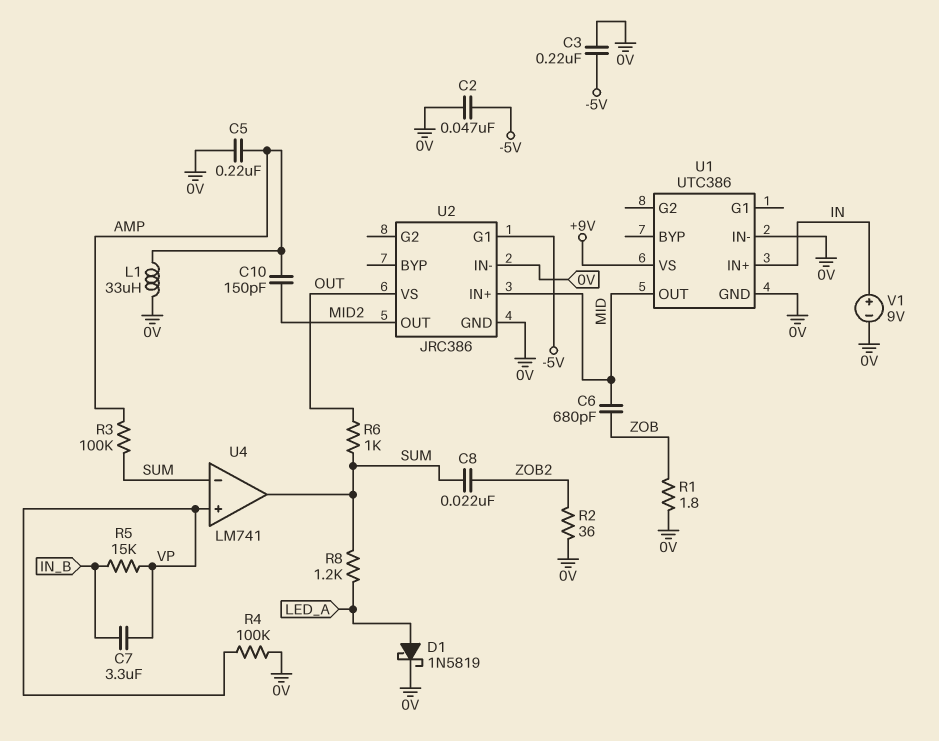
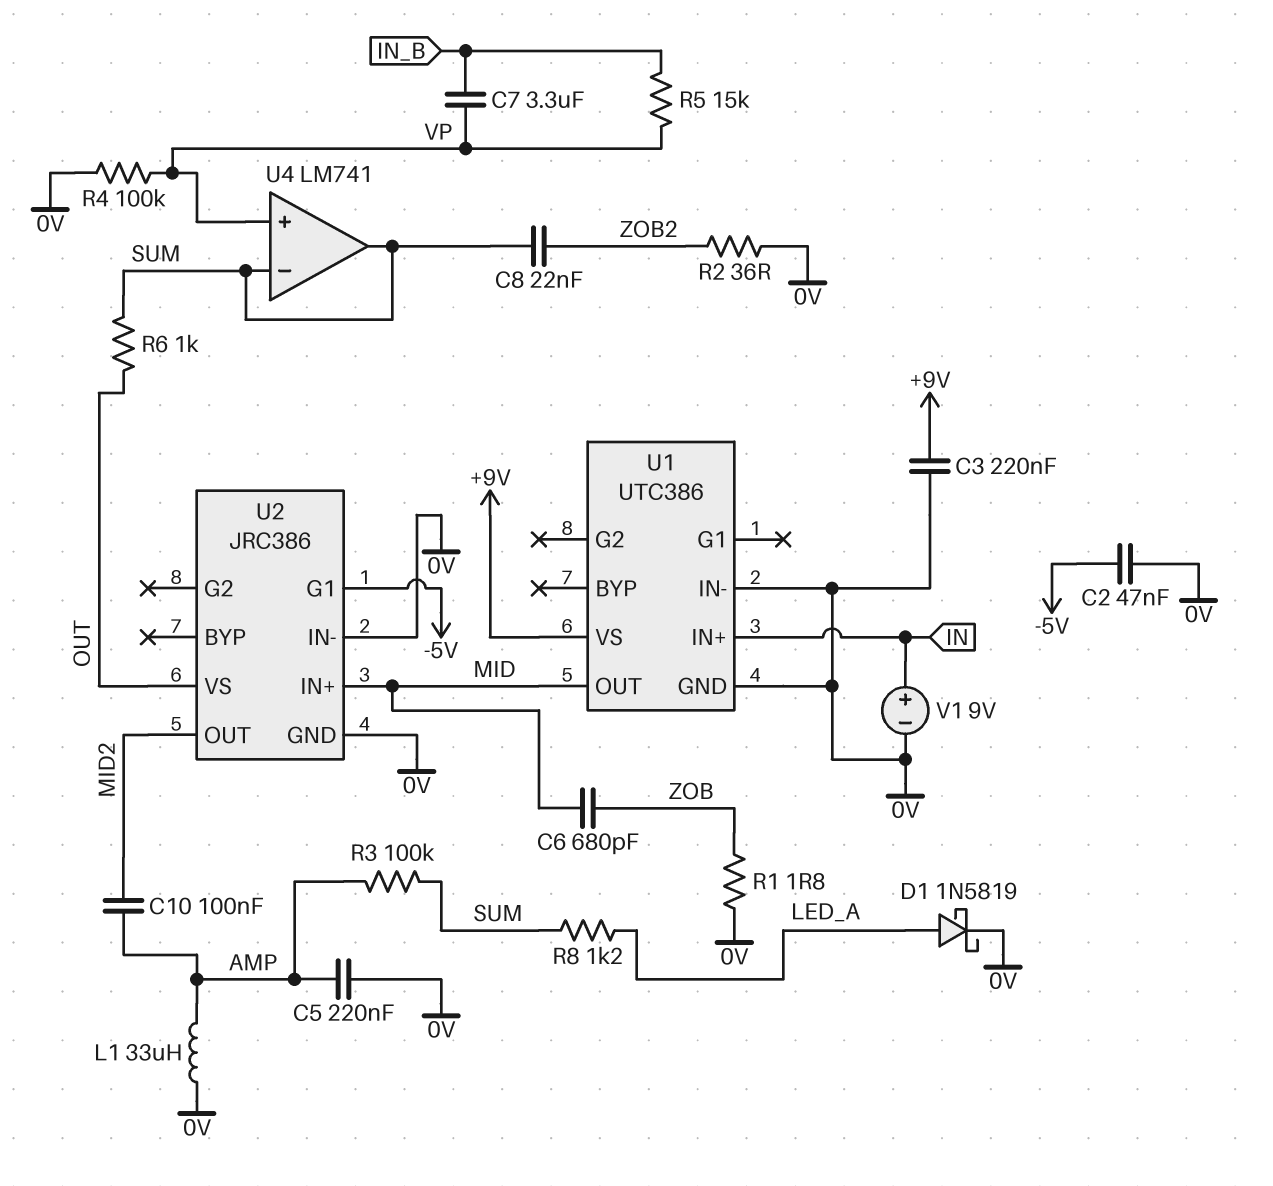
C3: 220nF (-5V, 0V) -> 220nF (+9V, 0V)
C10: 150pF (AMP, MID2) -> 100nF (AMP, MID2)

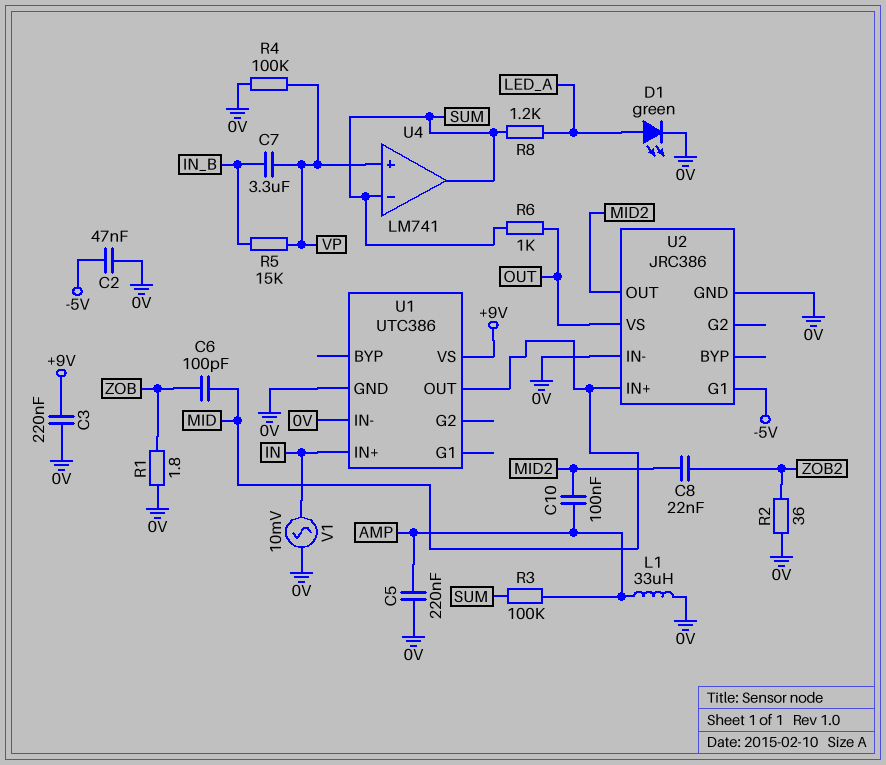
C6: 680pF (MID, ZOB) -> 100pF (MID, ZOB)
C8: 22nF (SUM, ZOB2) -> 22nF (MID2, ZOB2)
D1: schottky 1N5819 (A LED_A, K 0V) -> LED green (A LED_A, K 0V)
V1: 9V (plus IN, minus 0V) -> AC 10mV (0V, IN)

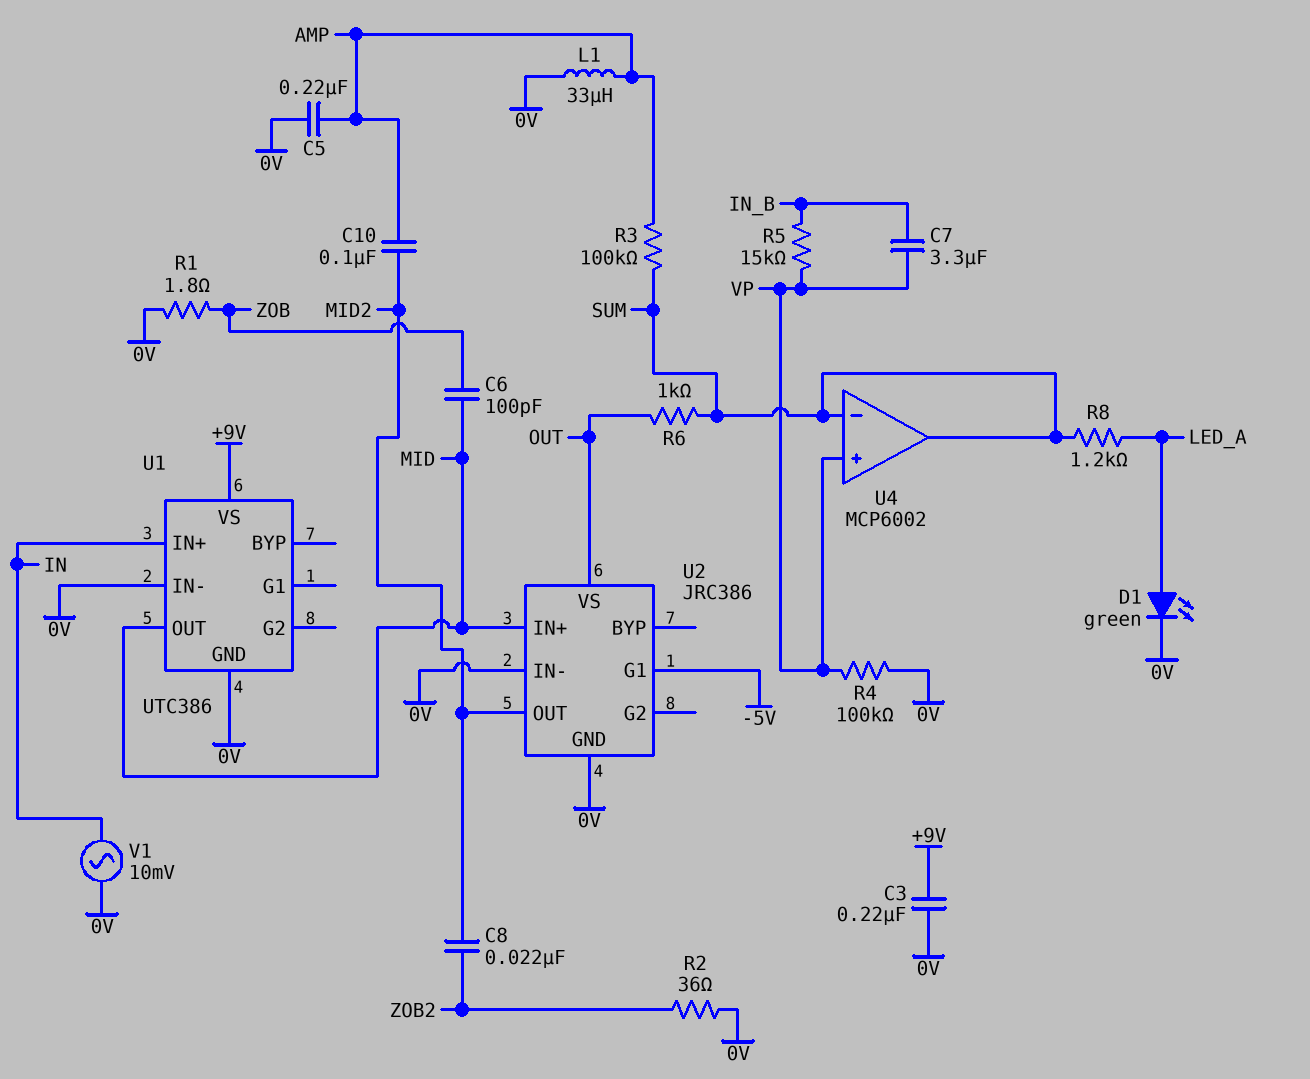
C2: 47nF (-5V, 0V) -> none
U4: LM741 -> MCP6002

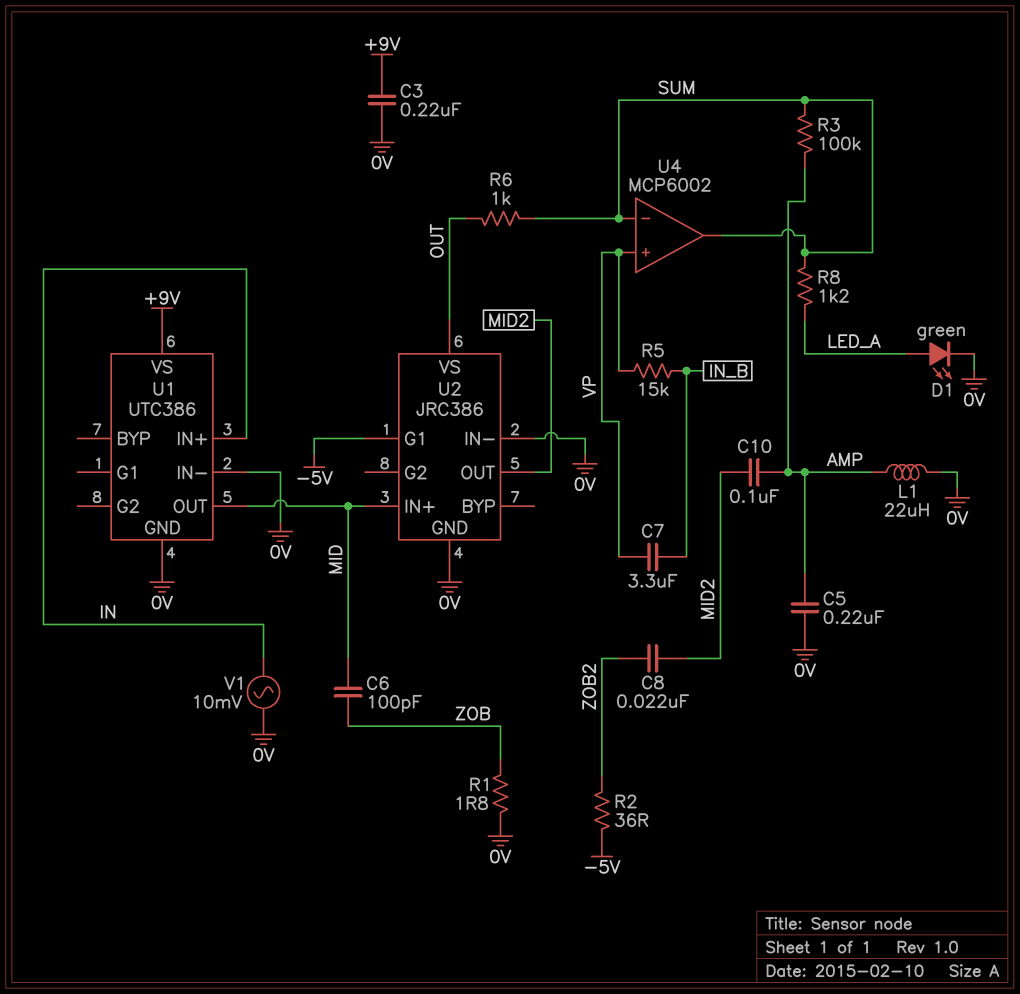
L1: 33uH (0V, AMP) -> 22uH (0V, AMP)
R2: 36 (0V, ZOB2) -> 36 (-5V, ZOB2)
R4: 100k (0V, VP) -> none

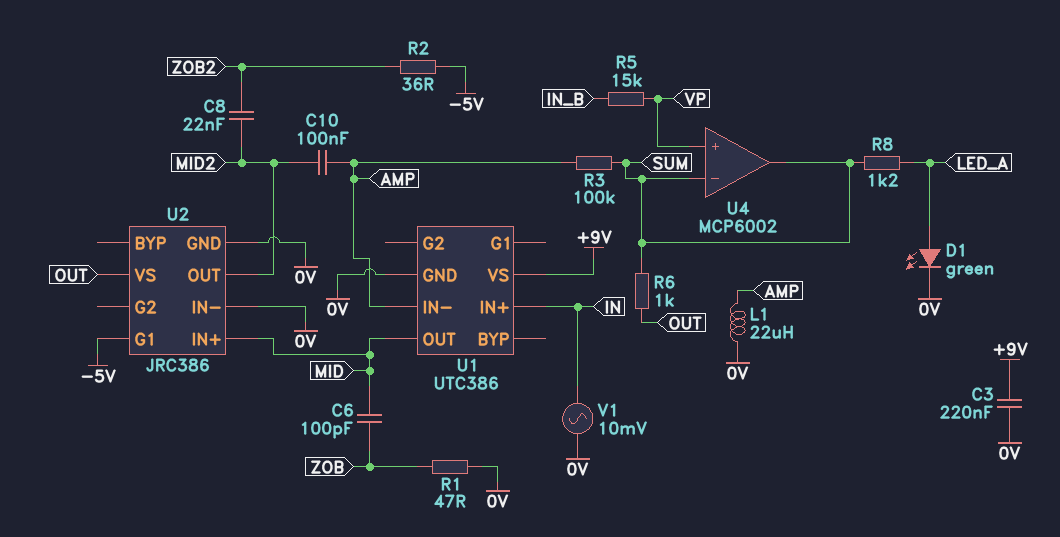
C5: 220nF (0V, AMP) -> none
C7: 3.3uF (IN_B, VP) -> none
R1: 1.8 (0V, ZOB) -> 47 (0V, ZOB)
U1 pin IN-: 0V -> AMP

